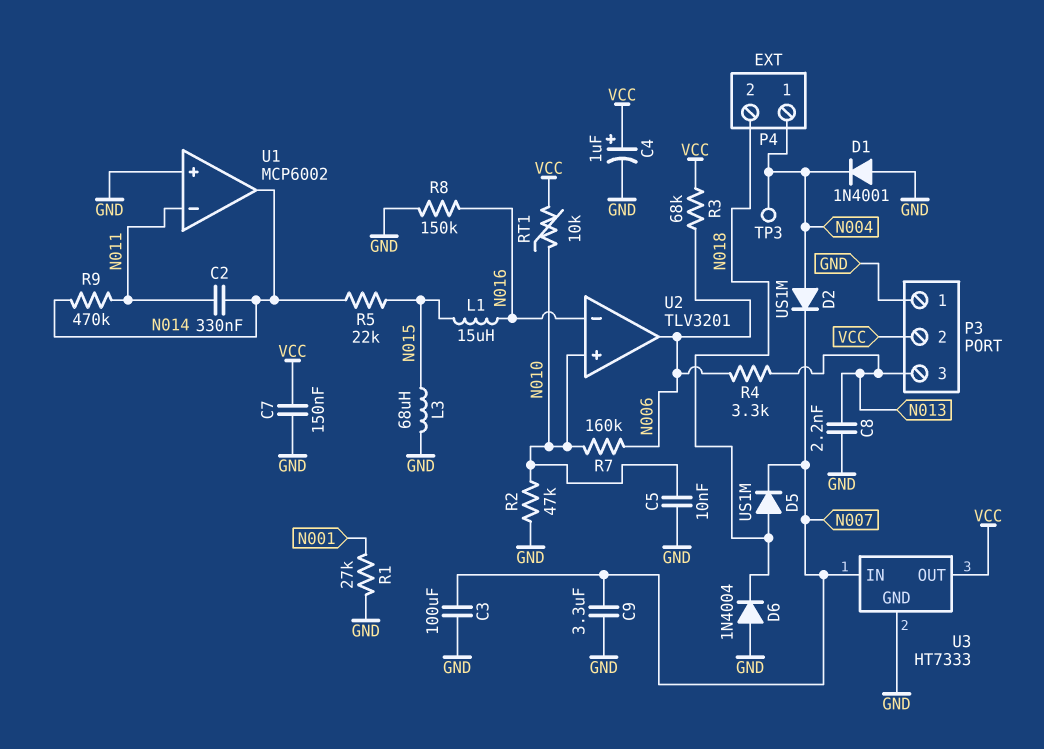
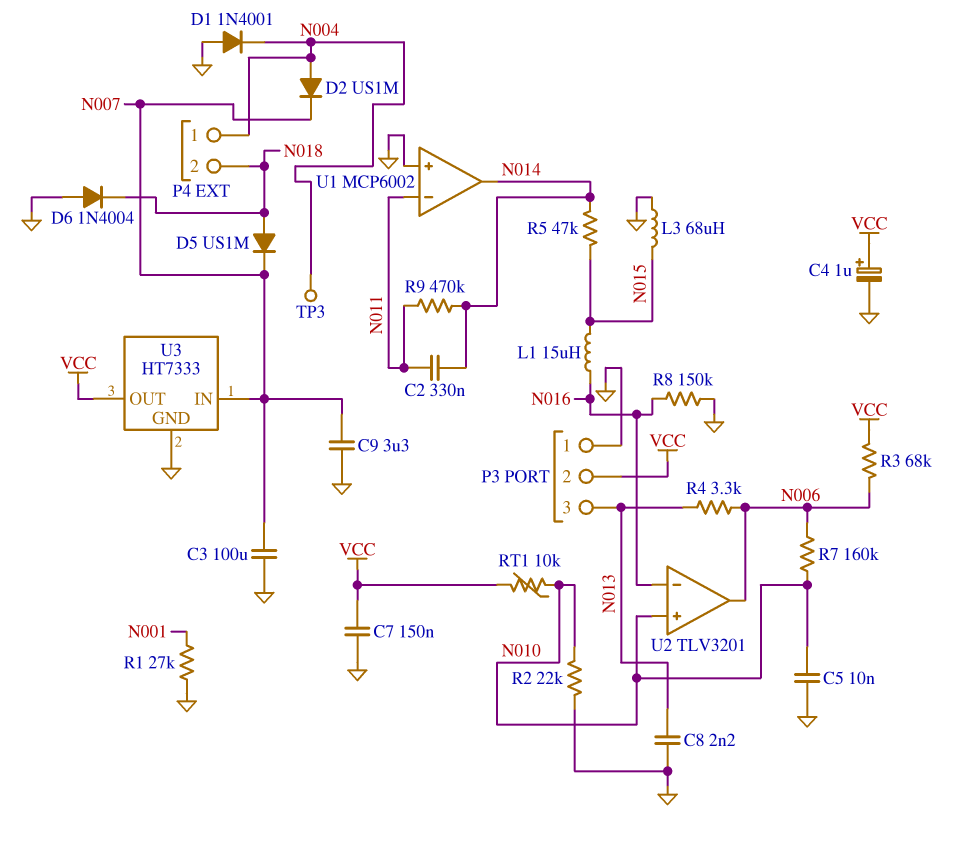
R2: 47k (GND, N010) -> 22k (GND, N010)
R5: 22k (N014, N015) -> 47k (N014, N015)

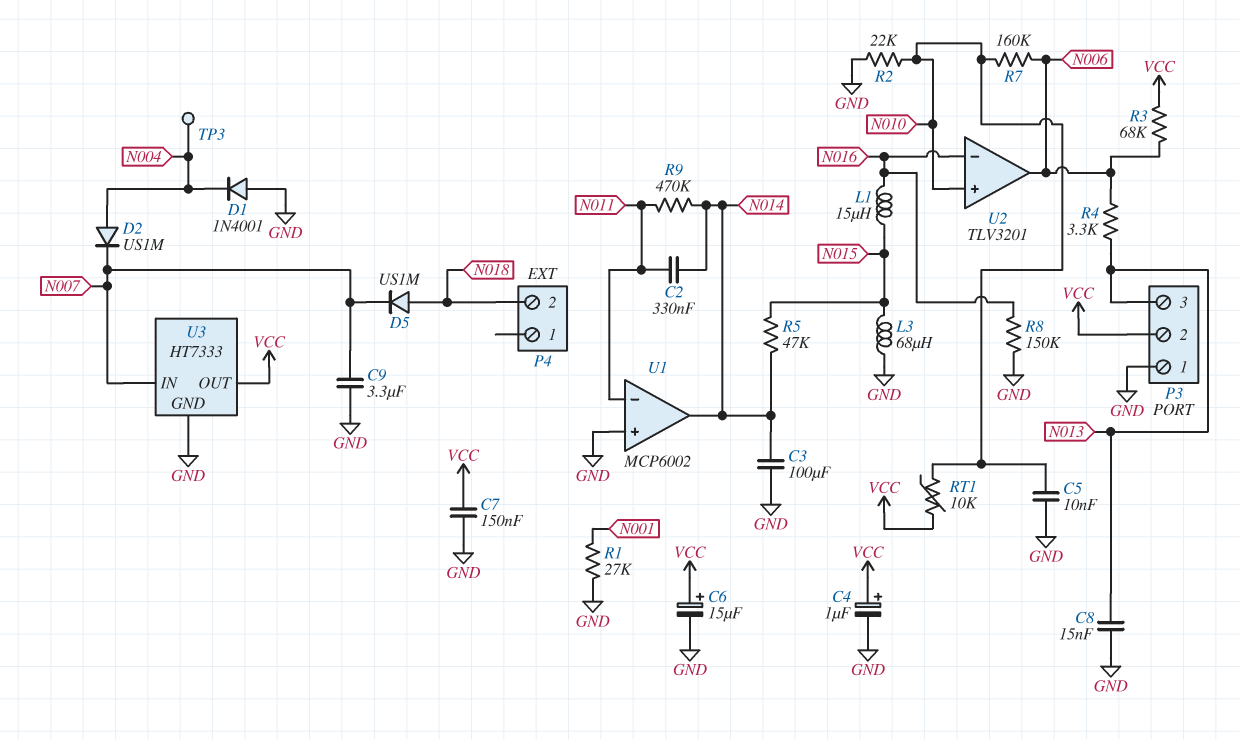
C3: 100uF (GND, N007) -> 100uF (GND, N014)
C6: none -> 15uF (plus VCC, minus GND)
C8: 2.2nF (GND, N013) -> 15nF (GND, N013)
D6: diode 1N4004 (A GND, K N018) -> none
P4 pin 1: N004 -> none

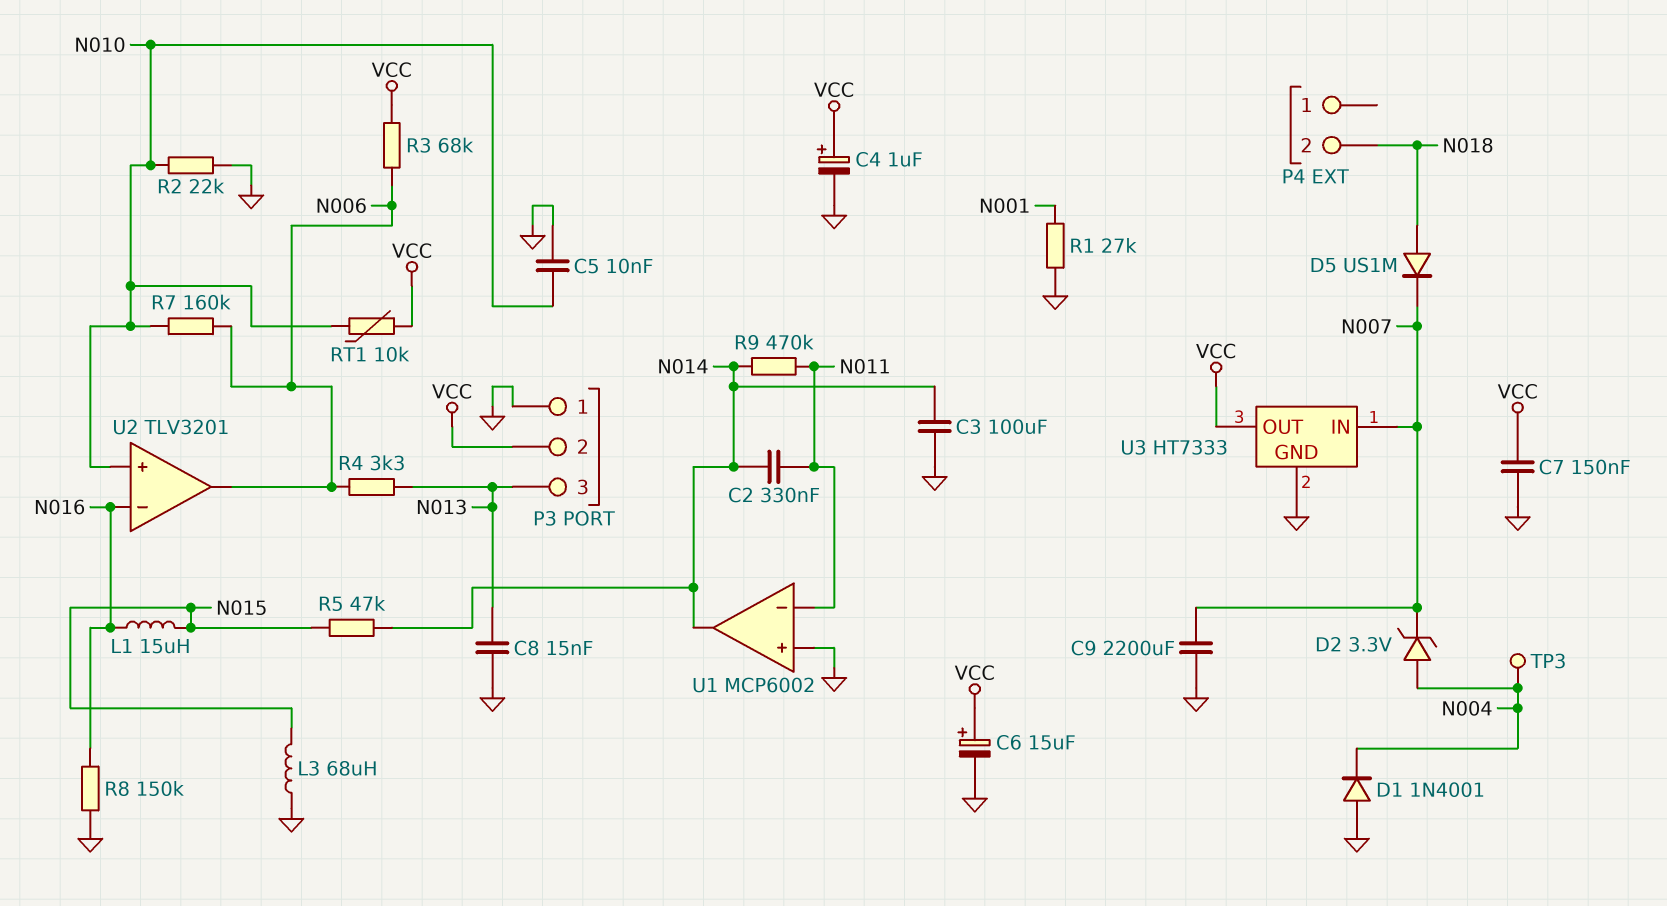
C9: 3.3uF (GND, N007) -> 2200uF (GND, N007)
D2: diode US1M (A N004, K N007) -> zener 3.3V (A N004, K N007)

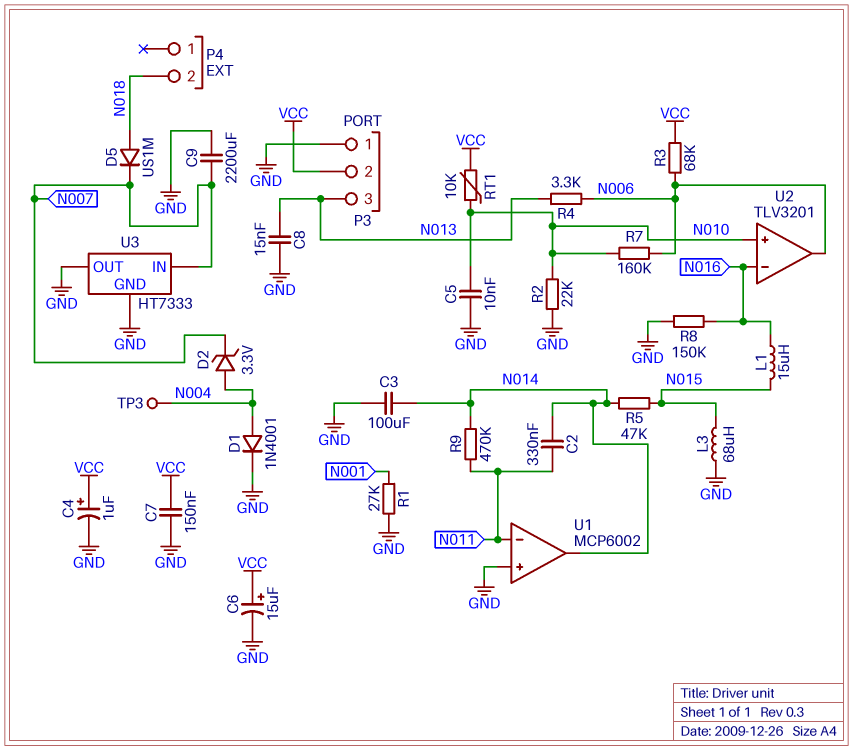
D1: diode 1N4001 (A GND, K N004) -> diode 1N4001 (A N004, K GND)
U3 pin OUT: VCC -> GND

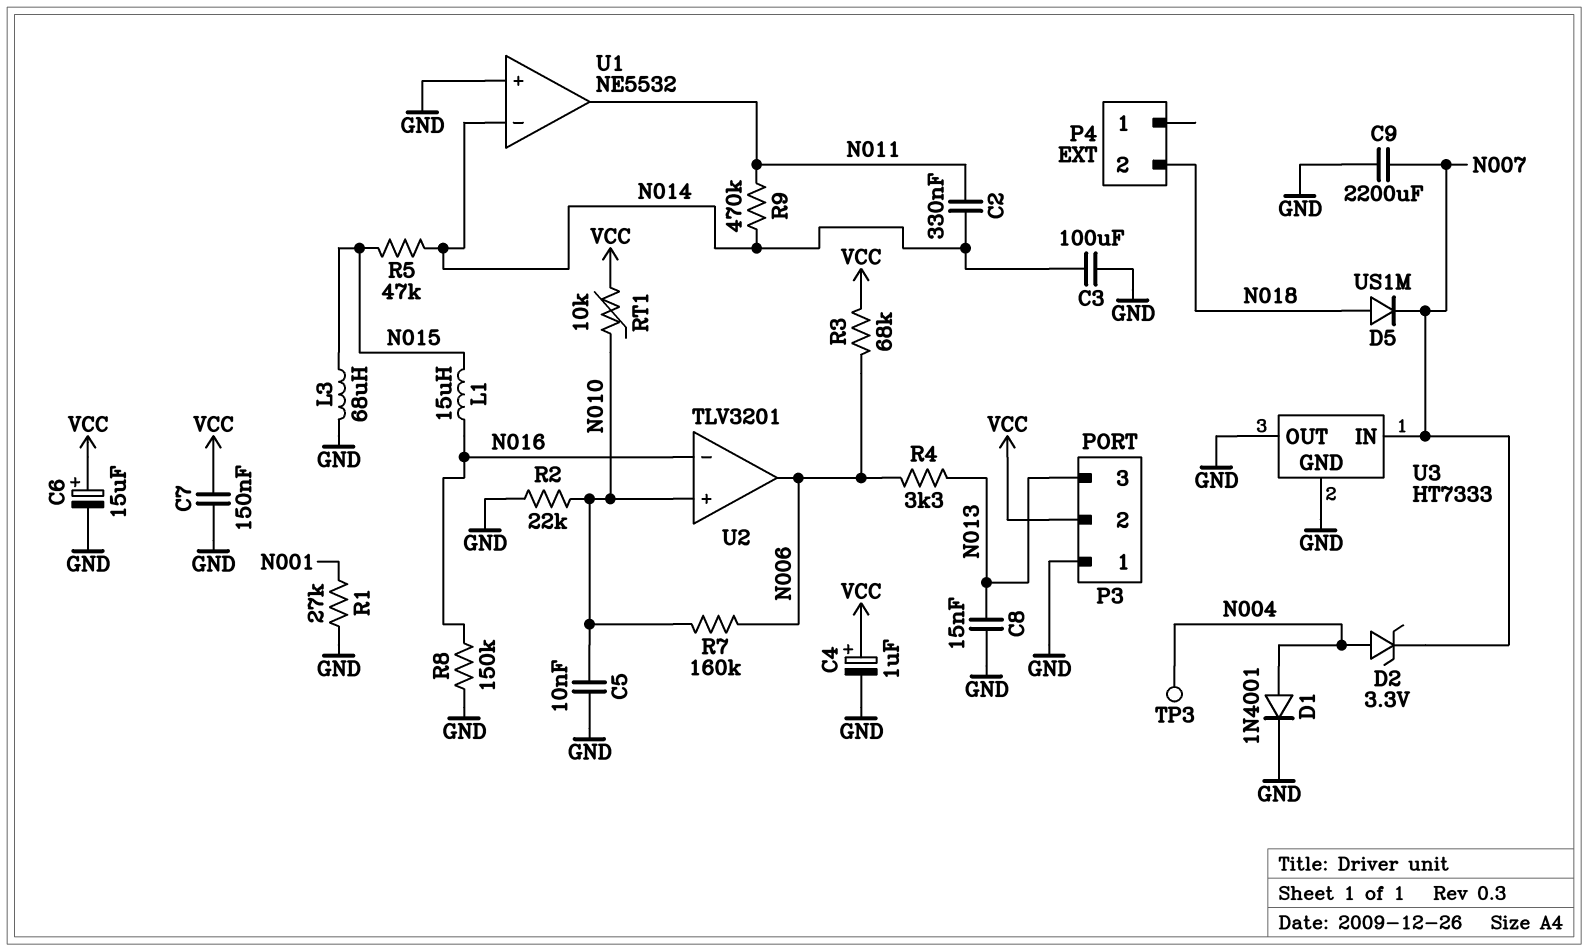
U1: MCP6002 -> NE5532
U1 pin in-: N011 -> N014
U1 pin out: N014 -> N011

